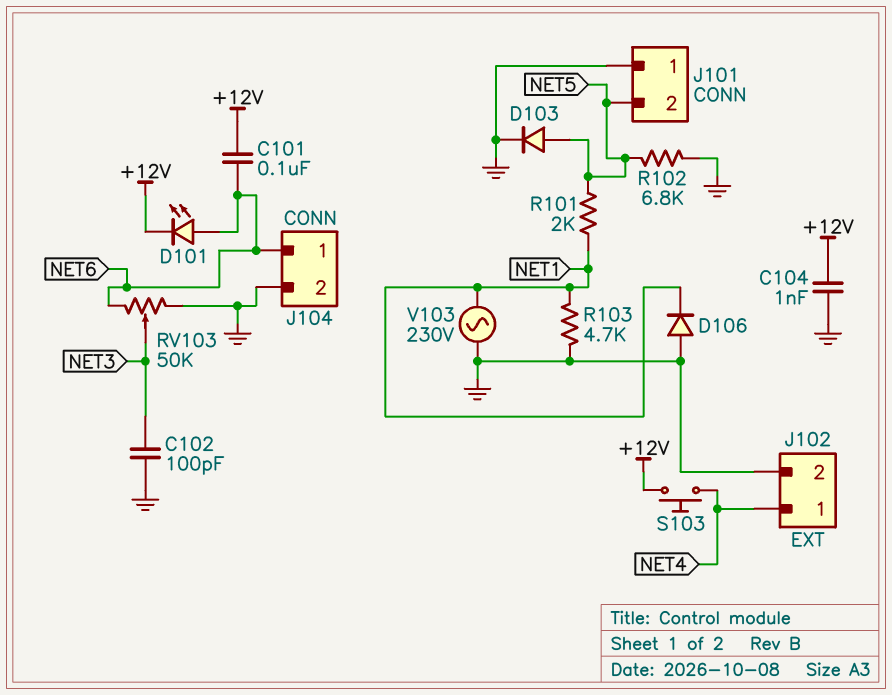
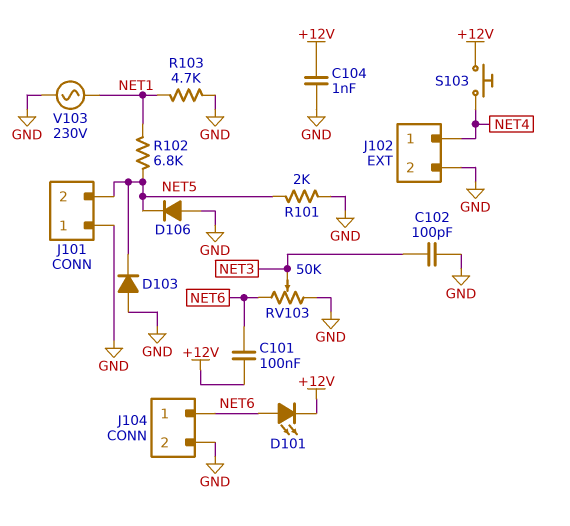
D103: diode (A NET5, K GND) -> diode (A GND, K NET5)
D106: diode (A GND, K NET1) -> diode (A GND, K NET5)
R101: 2k (NET1, NET5) -> 2k (GND, NET5)
R102: 6.8k (GND, NET5) -> 6.8k (NET1, NET5)

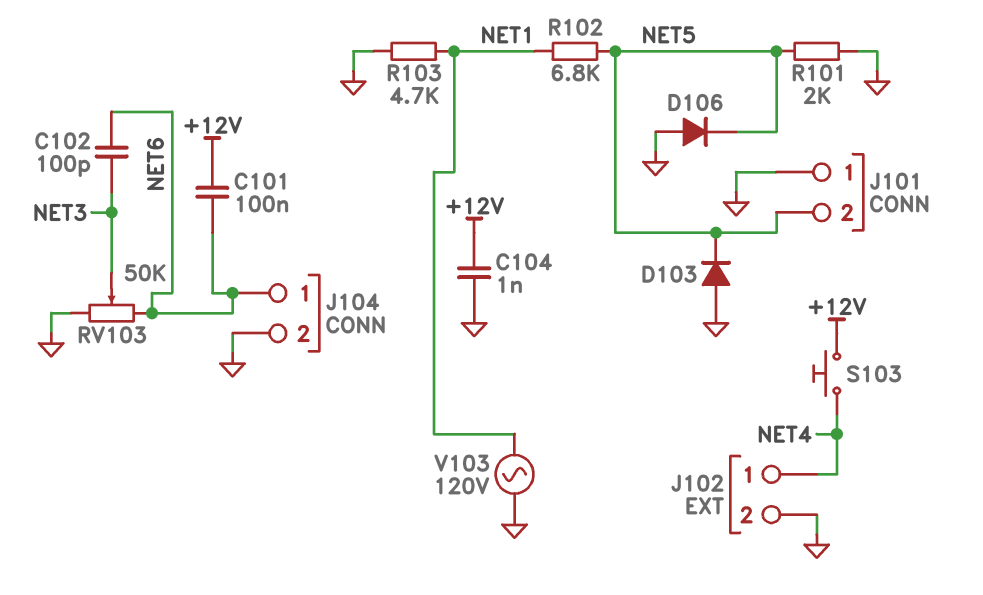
C102: 100pF (GND, NET3) -> 100pF (NET3, NET6)
D101: LED (A NET6, K +12V) -> none
V103: AC 230V (GND, NET1) -> AC 120V (GND, NET1)

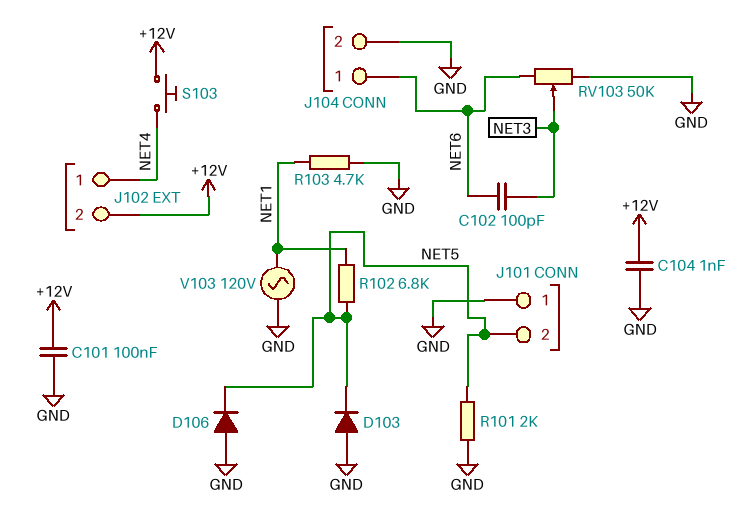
C101: 100nF (+12V, NET6) -> 100nF (+12V, GND)
J102 pin 2: GND -> +12V

